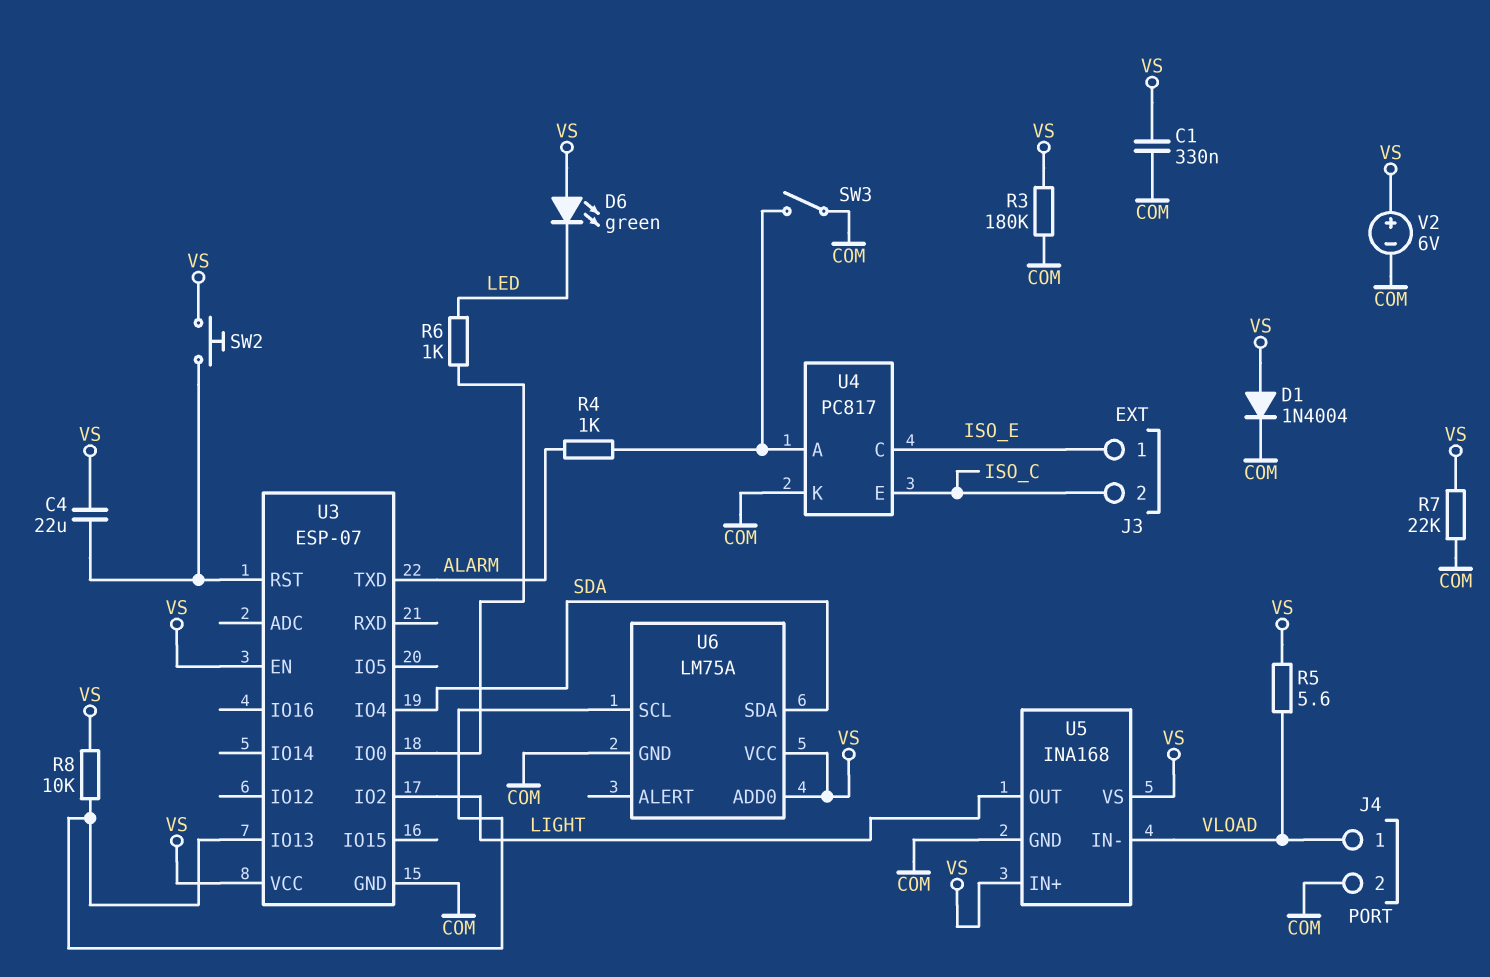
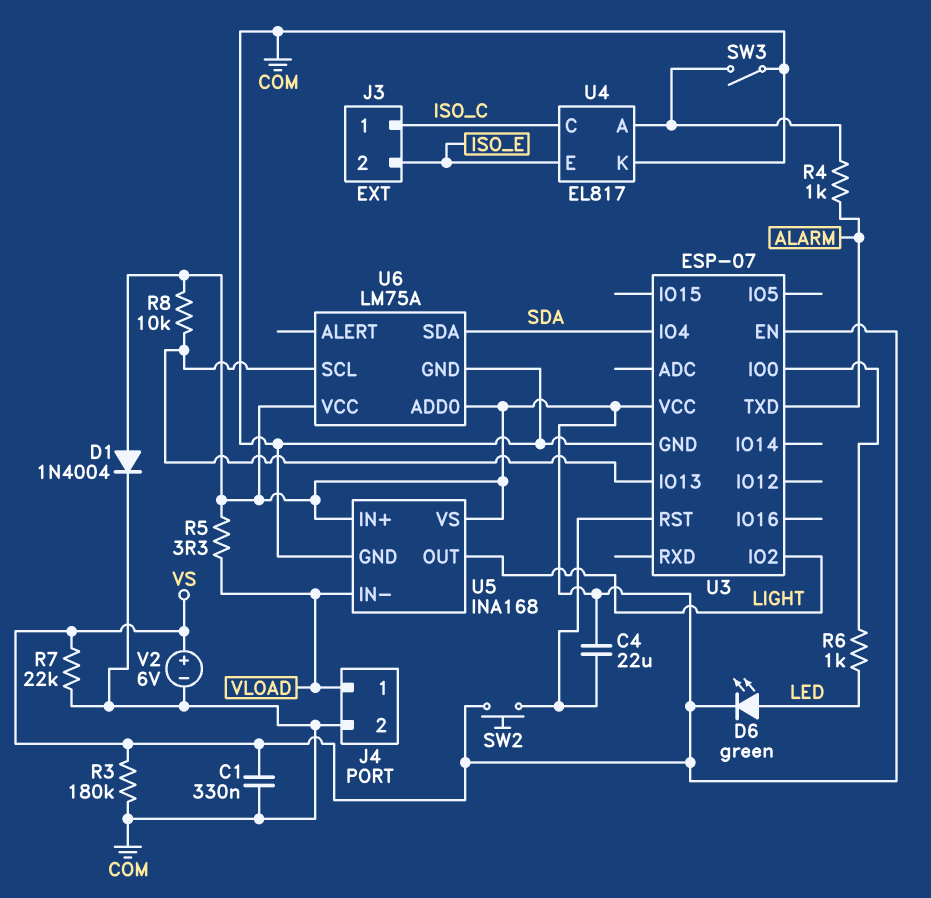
D6: LED green (A VS, K LED) -> LED green (A LED, K VS)
J3 pin 1: ISO_E -> ISO_C
J3 pin 2: ISO_C -> ISO_E
R5: 5.6 (VLOAD, VS) -> 3.3 (VLOAD, VS)
U4: PC817 -> EL817
U4 pin C: ISO_E -> ISO_C
U4 pin E: ISO_C -> ISO_E

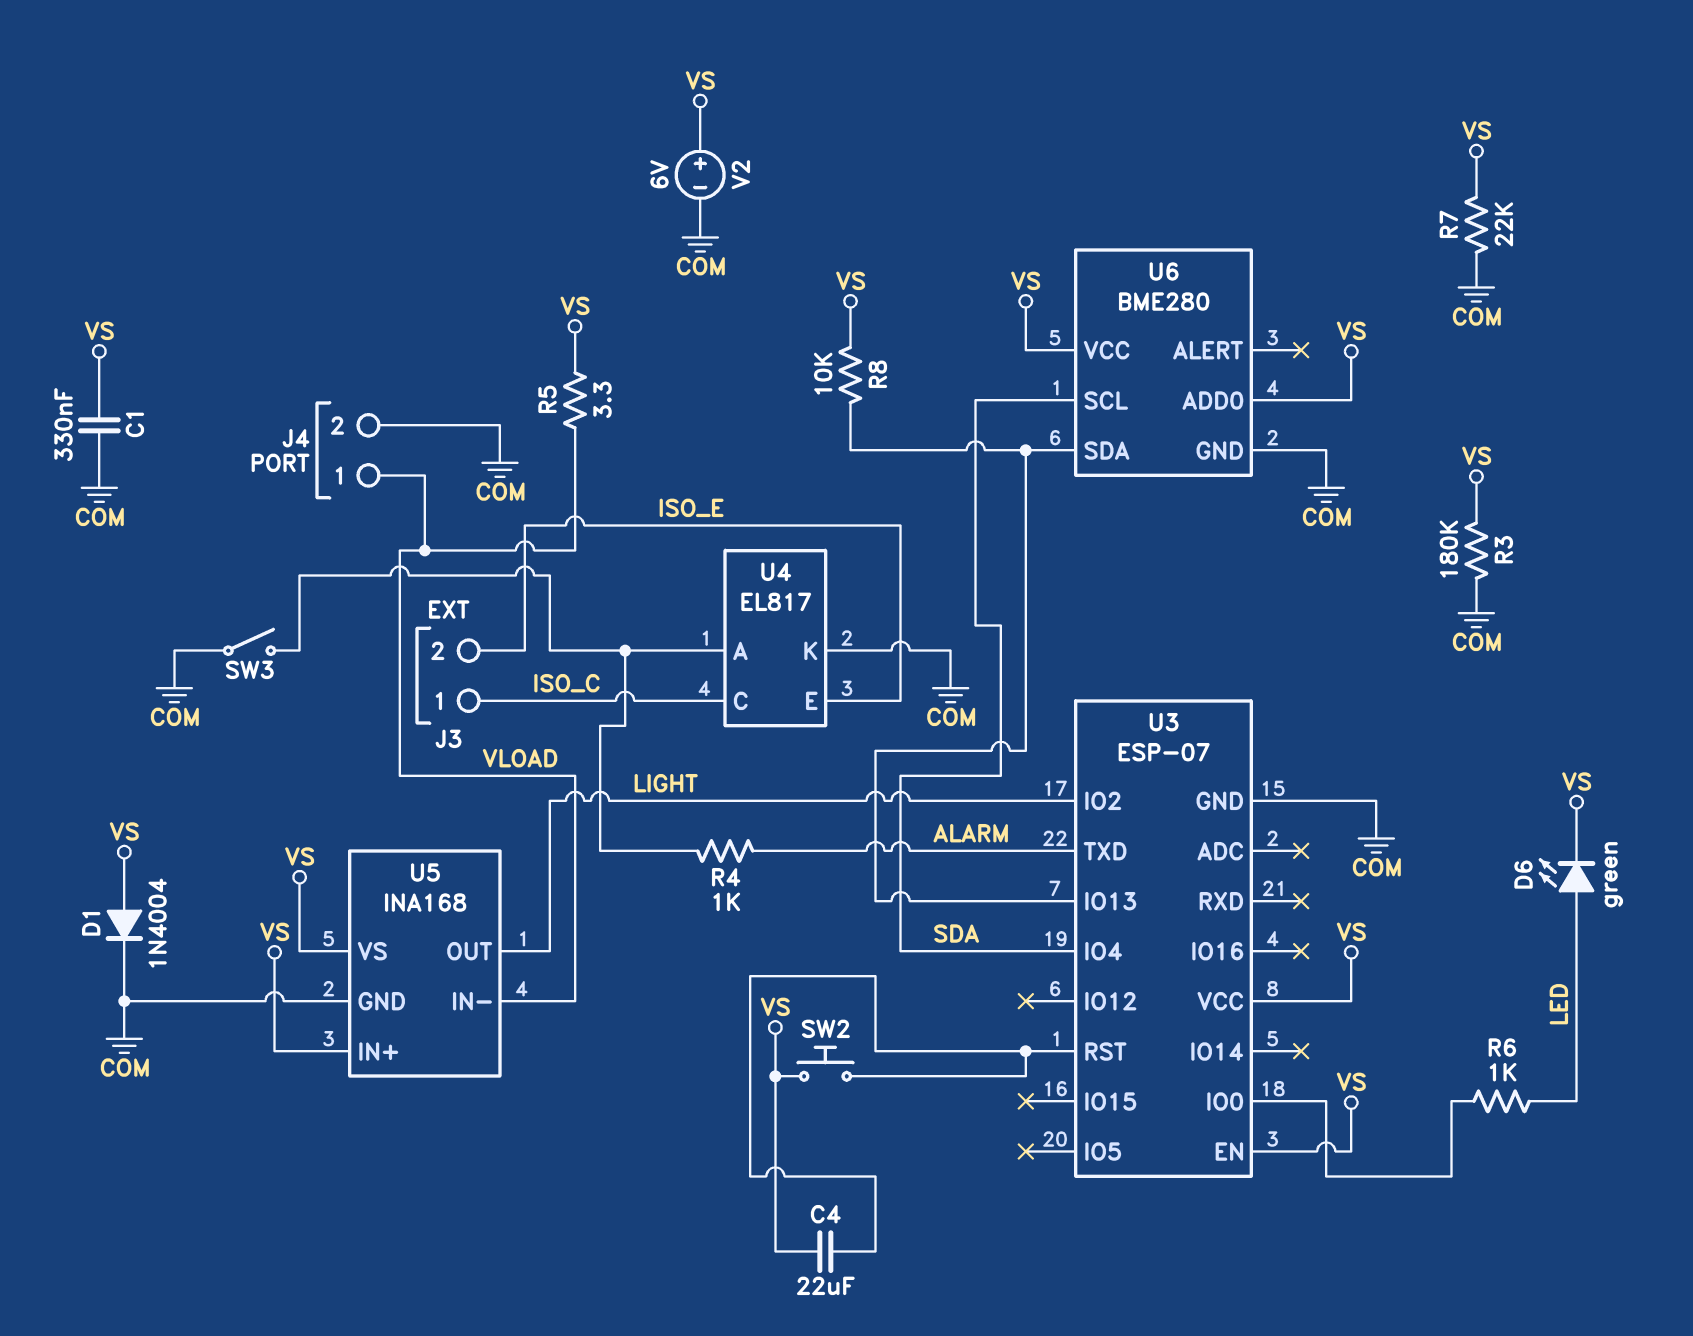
U6: LM75A -> BME280
U6 pin SCL: U3/IO13 -> SDA
U6 pin SDA: SDA -> U3/IO13

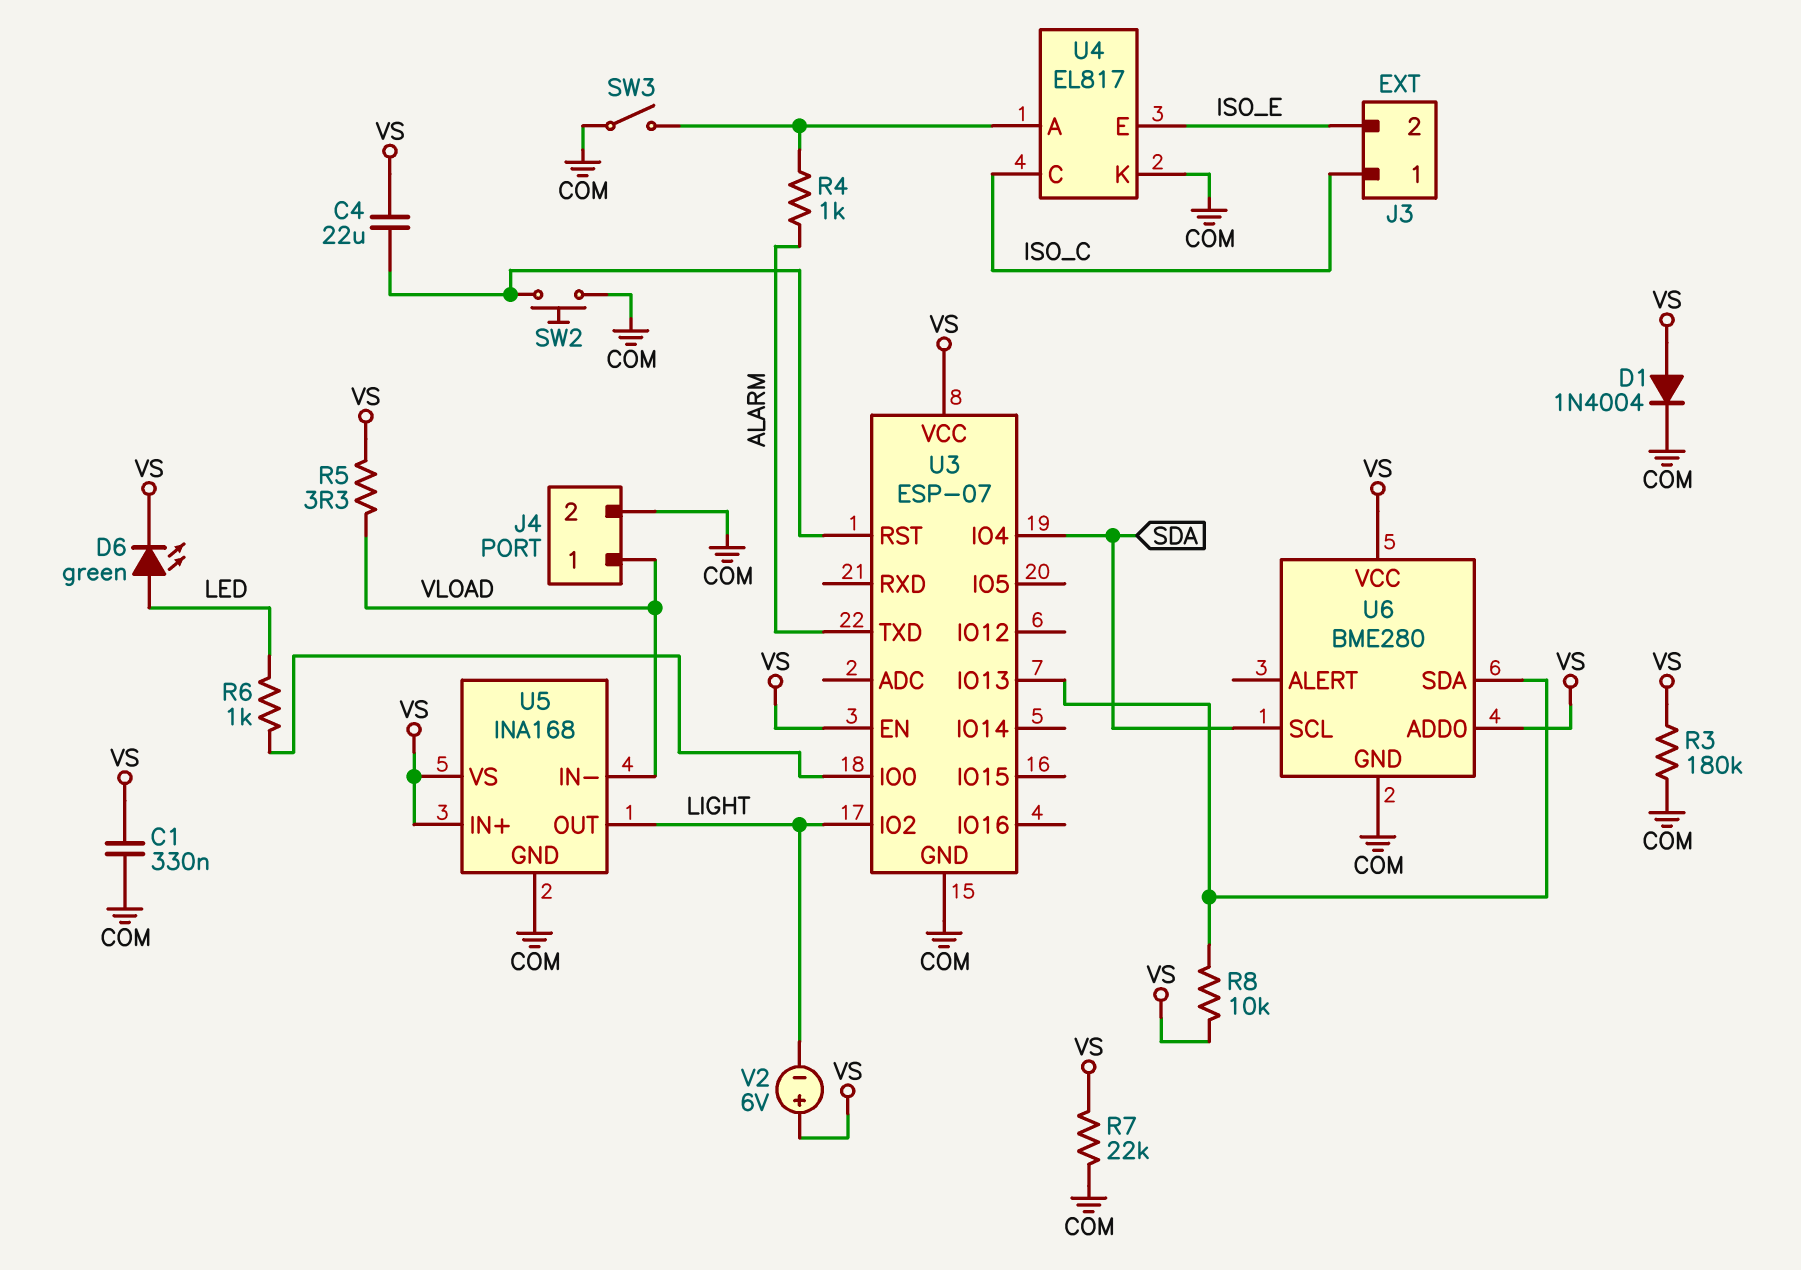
SW2: button (U3/RST, VS) -> button (COM, U3/RST)
V2: 6V (plus VS, minus COM) -> 6V (plus VS, minus LIGHT)

